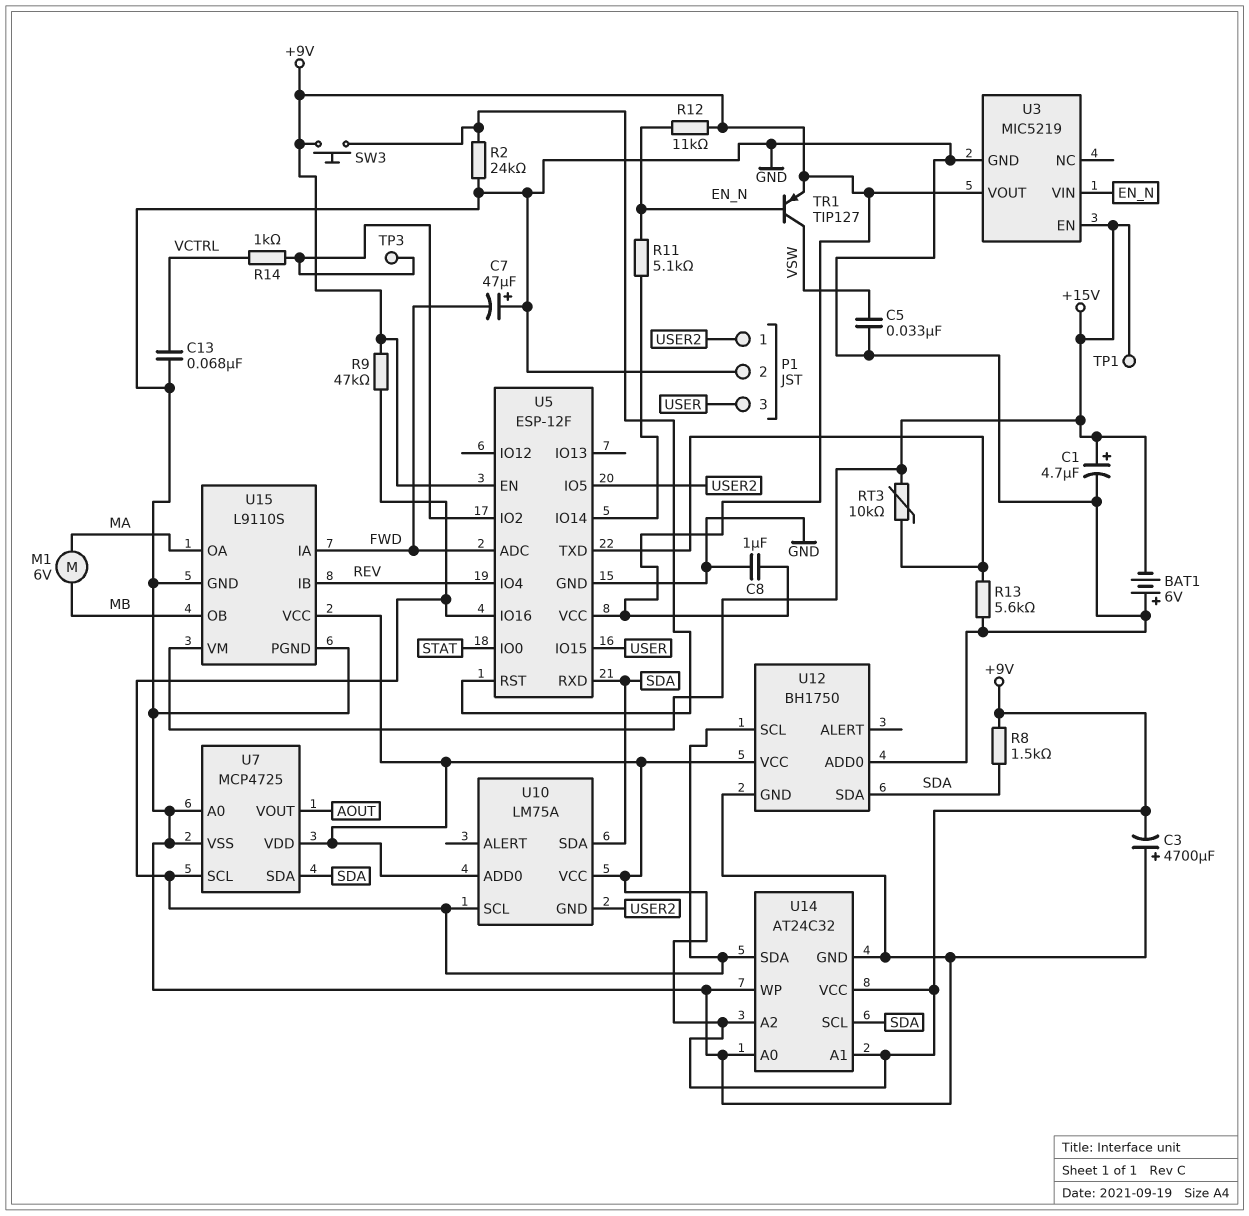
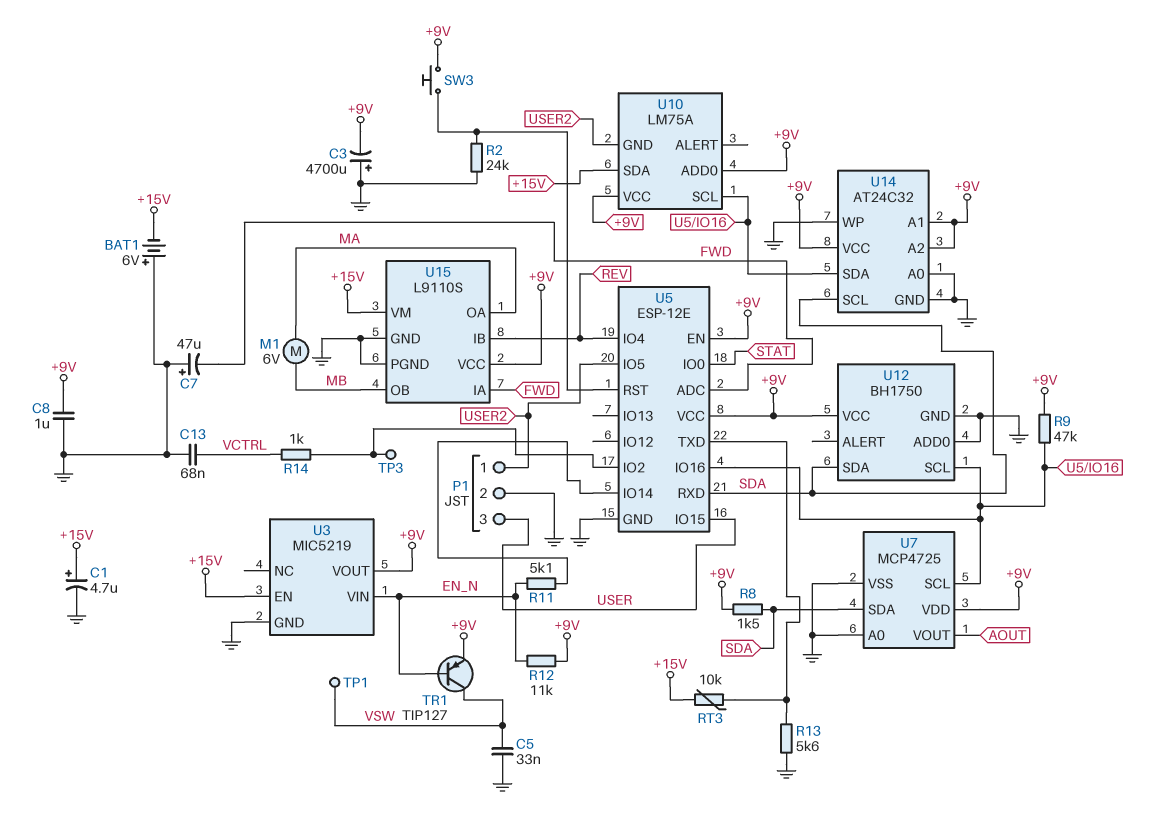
TP1: test point (+15V) -> test point (VSW)
U5: ESP-12F -> ESP-12E
U10 pin SDA: SDA -> +15V

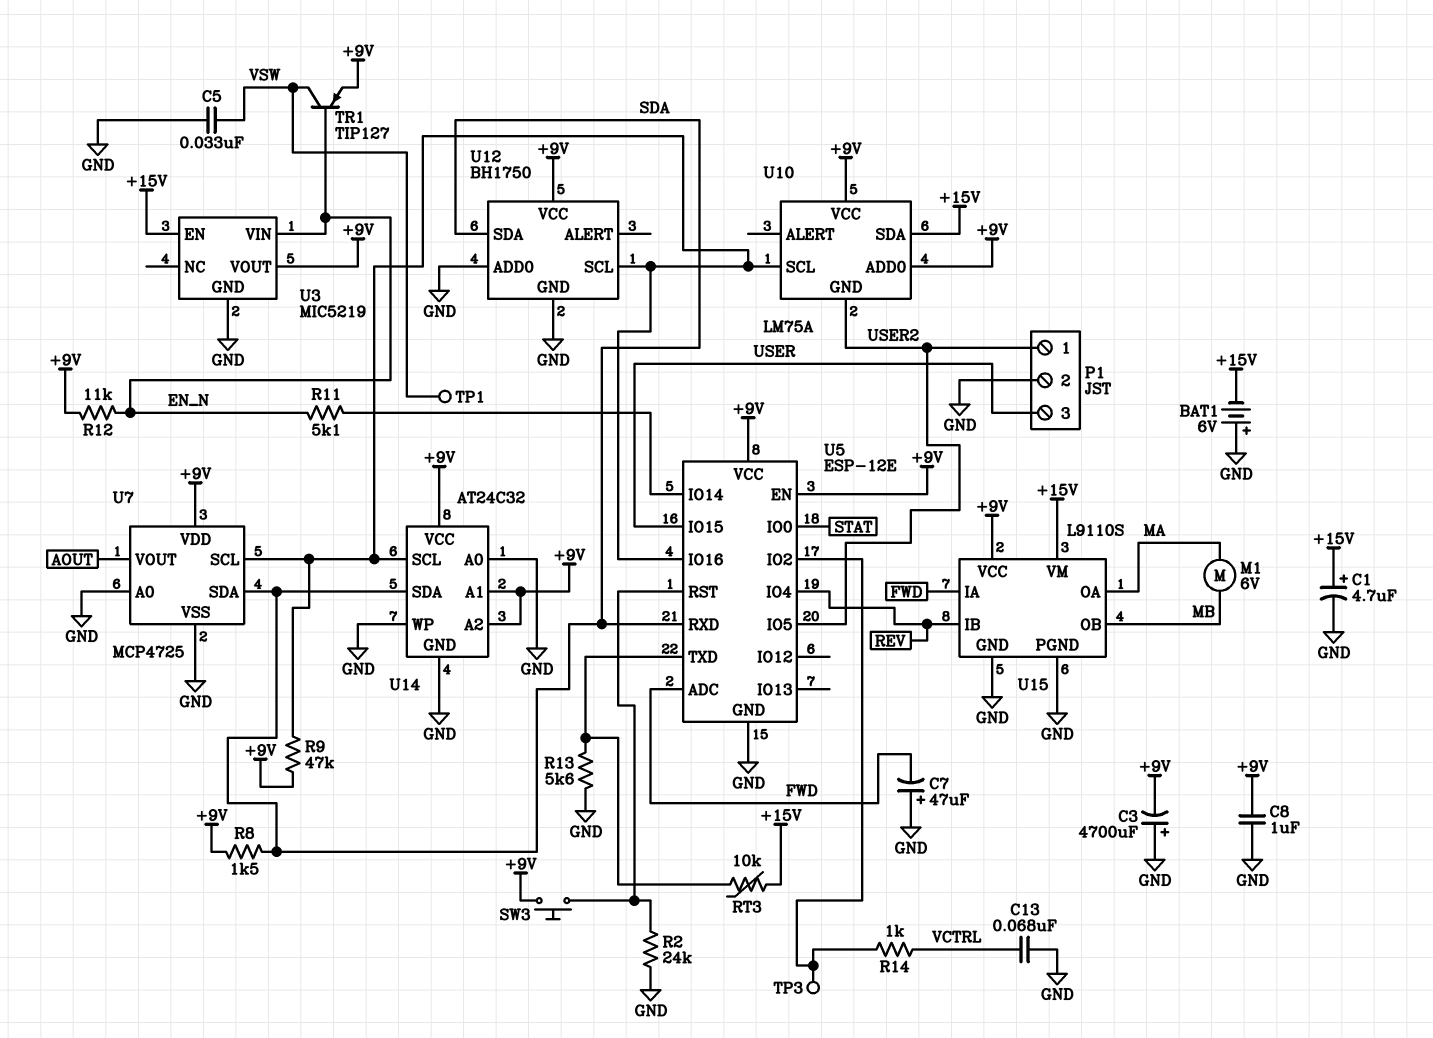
U14 pin SCL: SDA -> U5/IO16
U14 pin SDA: U5/IO16 -> SDA

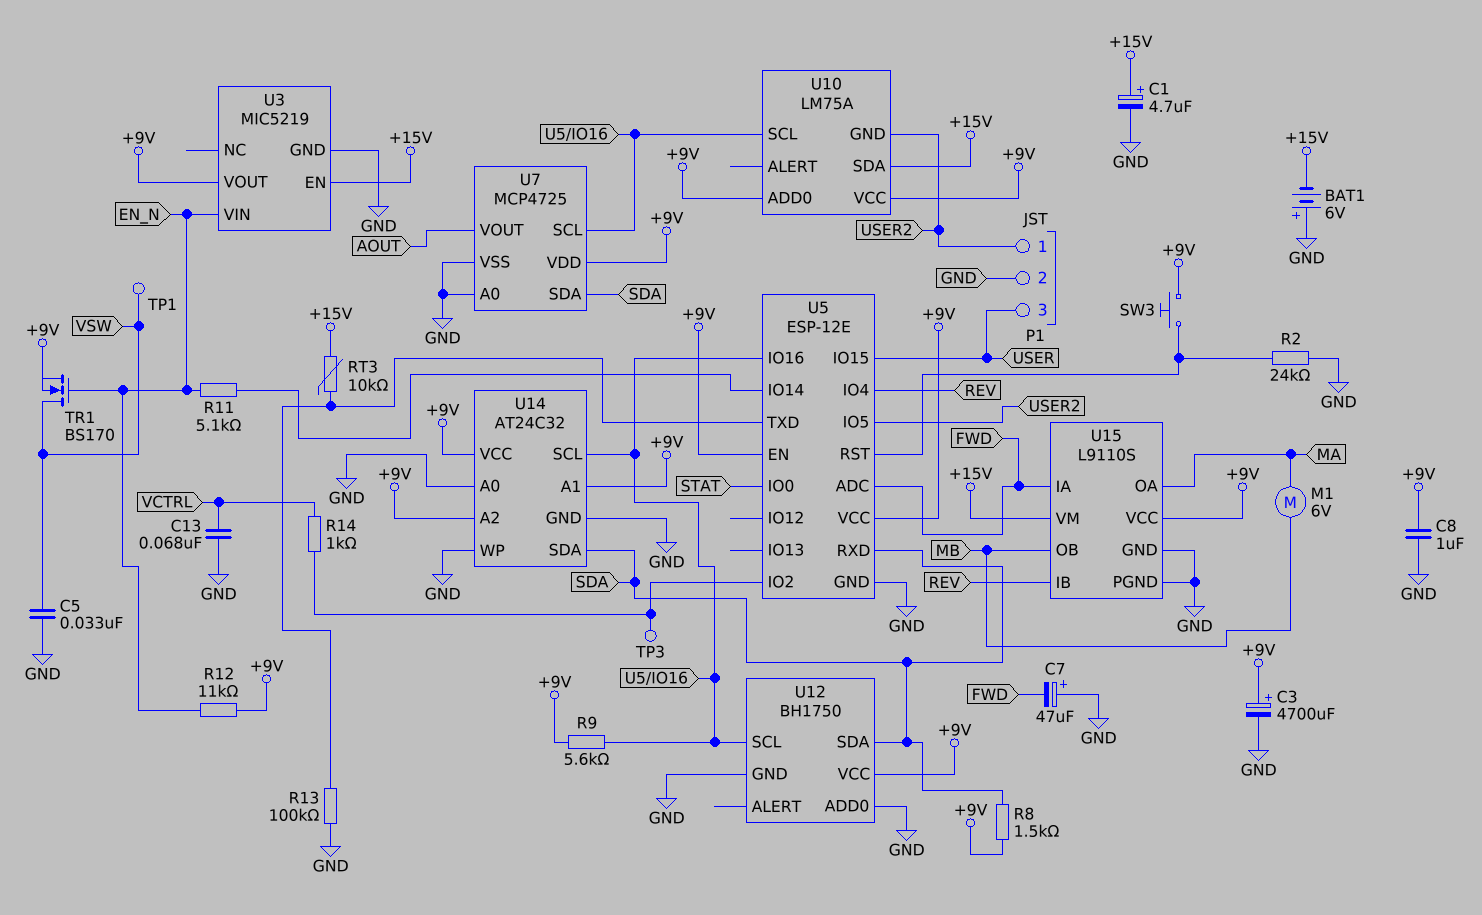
C3: 4700uF (plus GND, minus +9V) -> 4700uF (plus +9V, minus GND)
R9: 47k (+9V, U5/IO16) -> 5.6k (+9V, U5/IO16)
R13: 5.6k (GND, U5/TXD) -> 100k (GND, U5/TXD)
TR1: PNP TIP127 (B EN_N, C VSW, E +9V) -> NMOS BS170 (G EN_N, D VSW, S +9V)

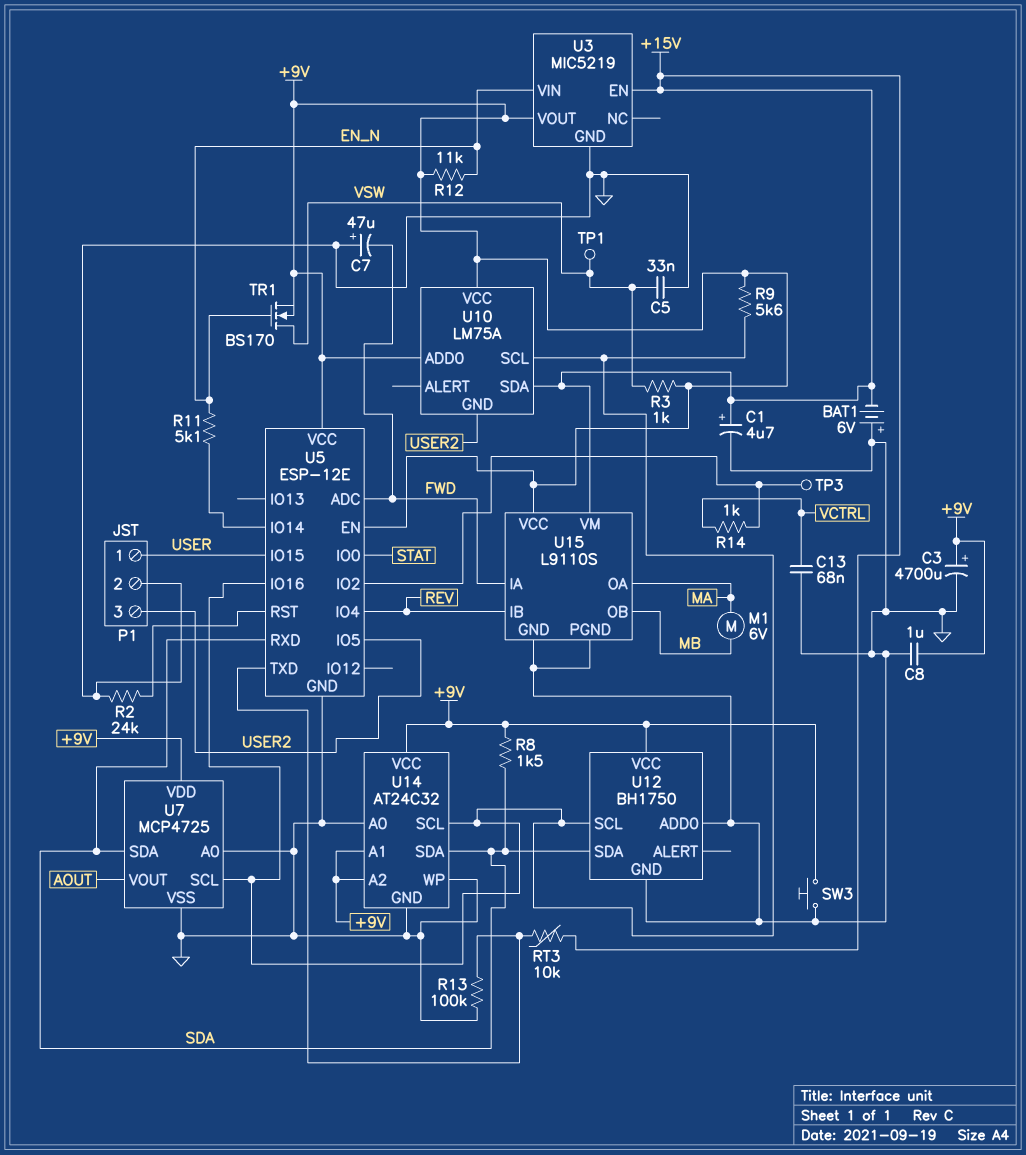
P1 pin 1: USER2 -> USER
P1 pin 3: USER -> USER2
R3: none -> 1k (+9V, VSW)
SW3: button (+9V, U5/RST) -> button (+9V, GND)

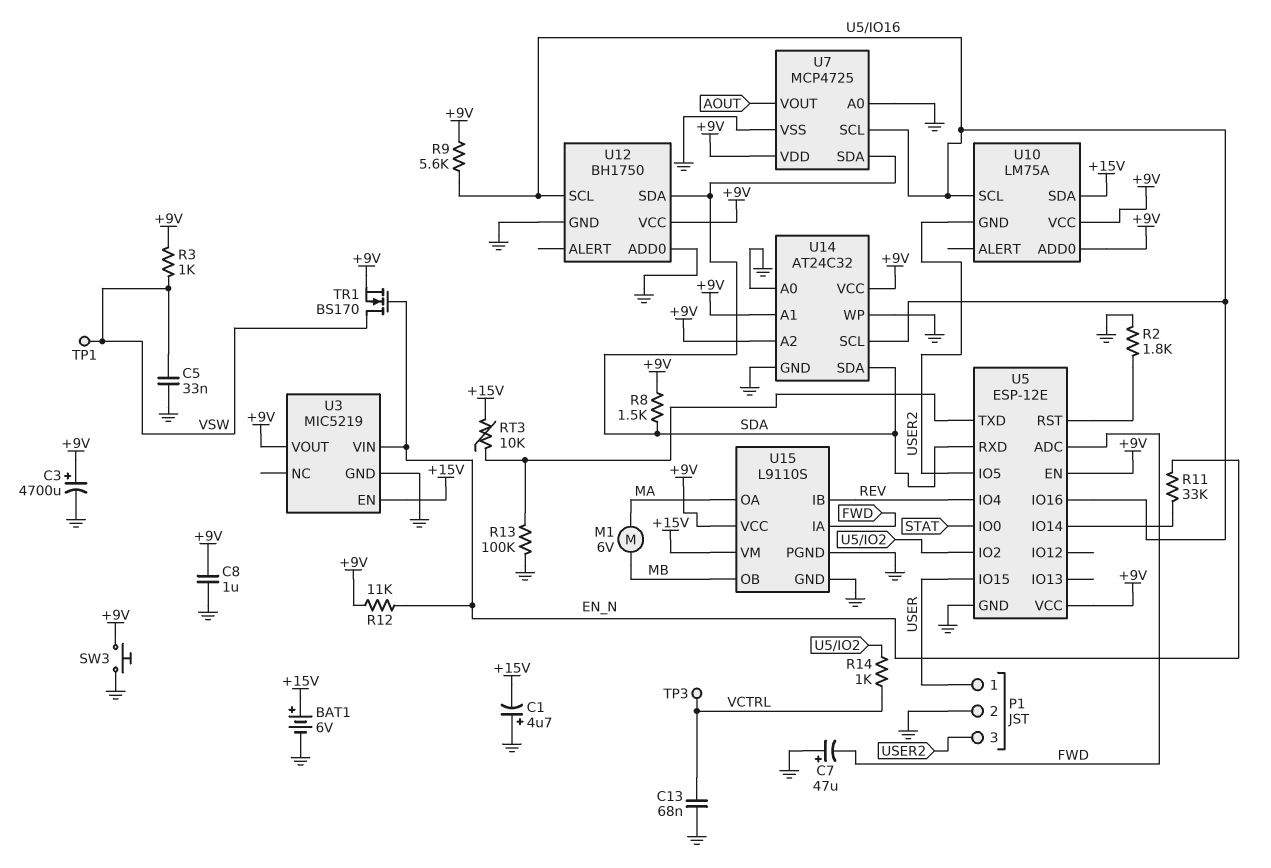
BAT1: 6V (plus GND, minus +15V) -> 6V (plus +15V, minus GND)
C1: 4.7uF (plus +15V, minus GND) -> 4.7uF (plus GND, minus +15V)
R2: 24k (GND, U5/RST) -> 1.8k (GND, U5/RST)
R11: 5.1k (EN_N, U5/IO14) -> 33k (EN_N, U5/IO14)
TP3: test point (U5/IO2) -> test point (VCTRL)

